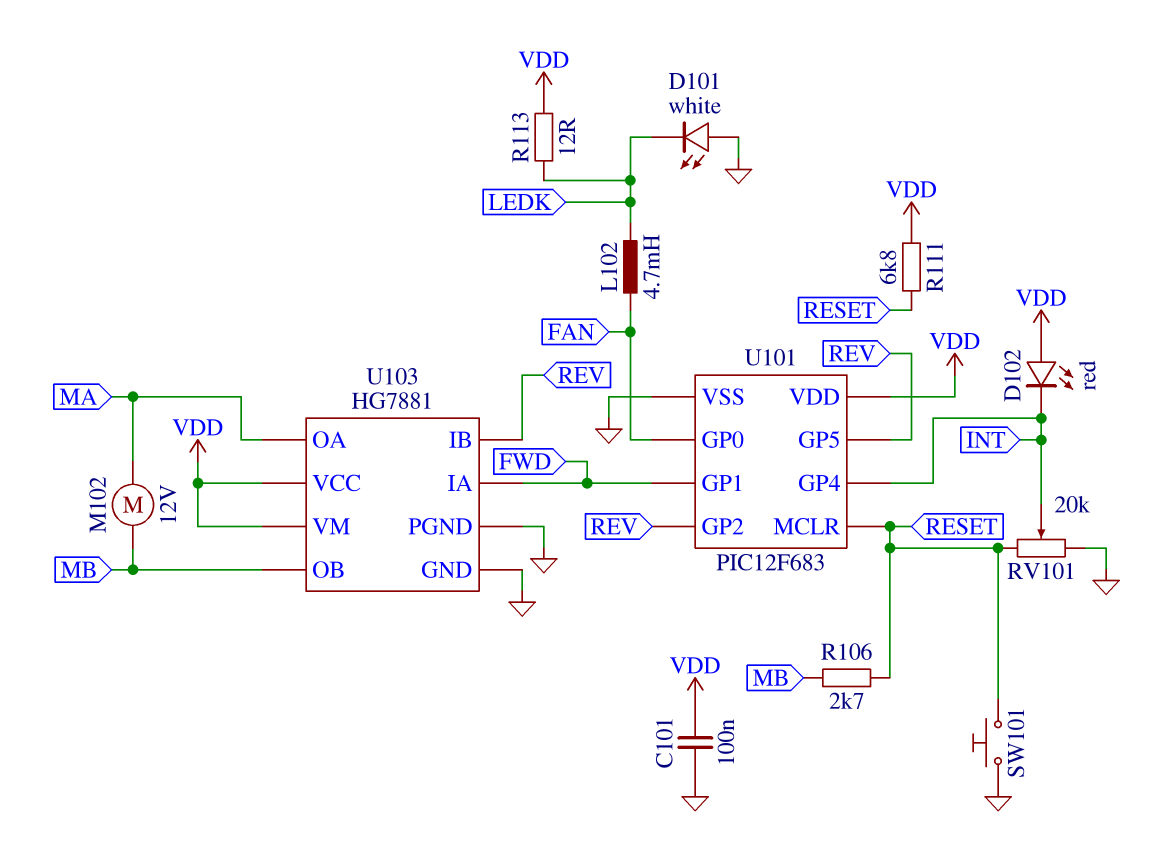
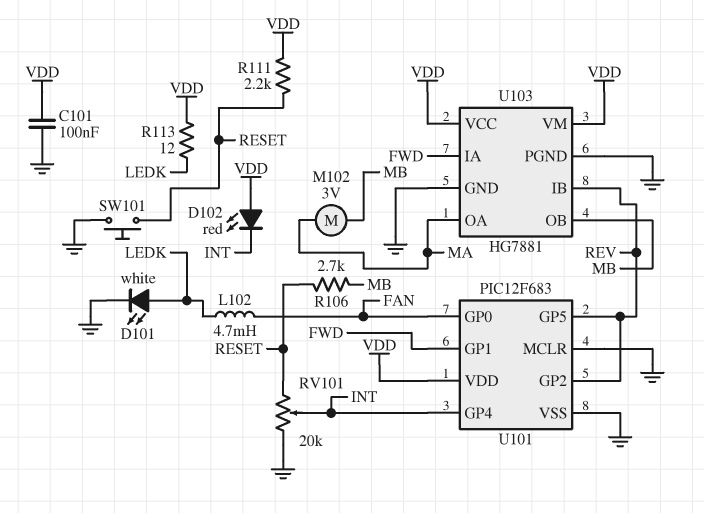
D101: LED white (A GND, K LEDK) -> LED white (A LEDK, K GND)
M102: motor 12V (MA, MB) -> motor 3V (MA, MB)
R111: 6.8k (RESET, VDD) -> 2.2k (RESET, VDD)
U101 pin MCLR: RESET -> GND

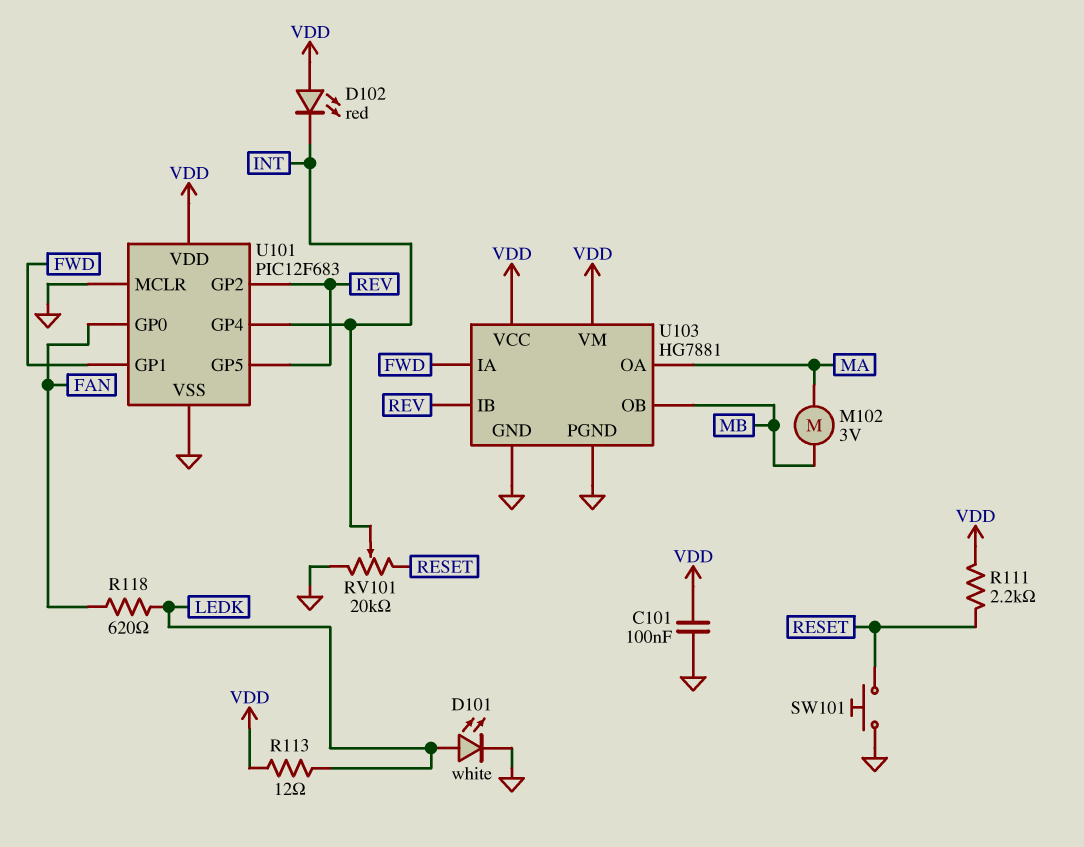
L102: 4.7mH (FAN, LEDK) -> none
R106: 2.7k (MB, RESET) -> none
R118: none -> 620 (FAN, LEDK)

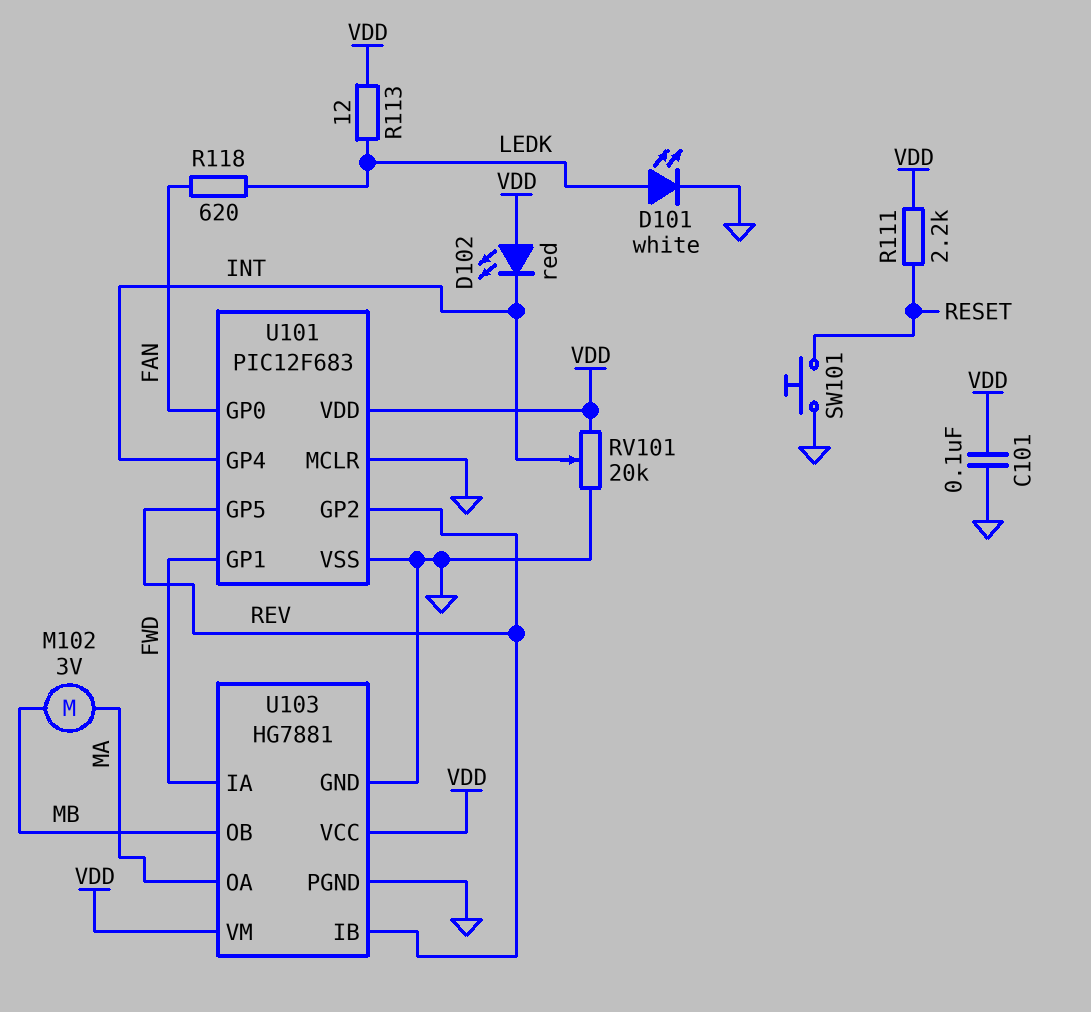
RV101: 20k (GND, RESET, wiper INT) -> 20k (GND, VDD, wiper INT)

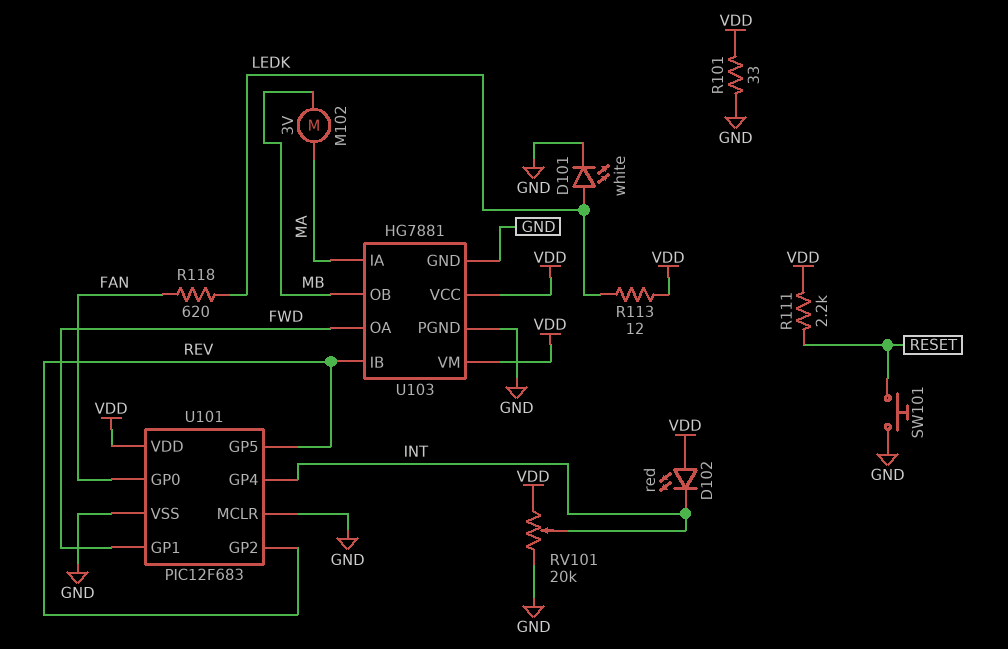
C101: 100nF (GND, VDD) -> none
R101: none -> 33 (GND, VDD)
U103 pin IA: FWD -> MA
U103 pin OA: MA -> FWD

